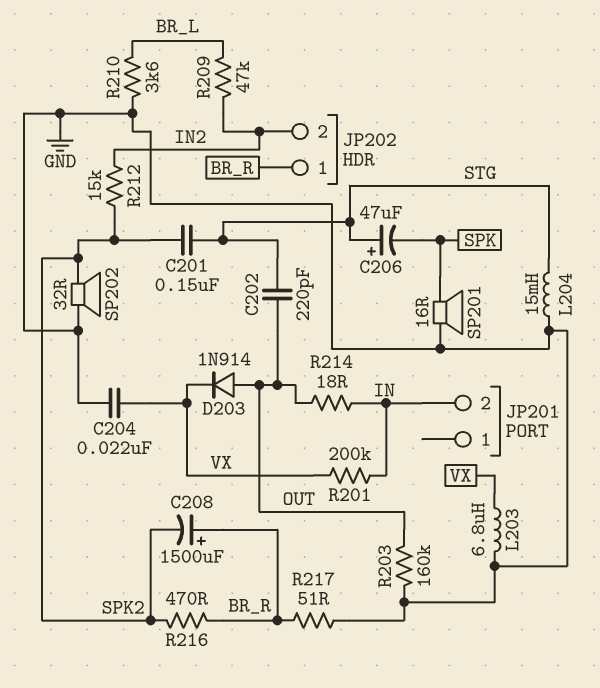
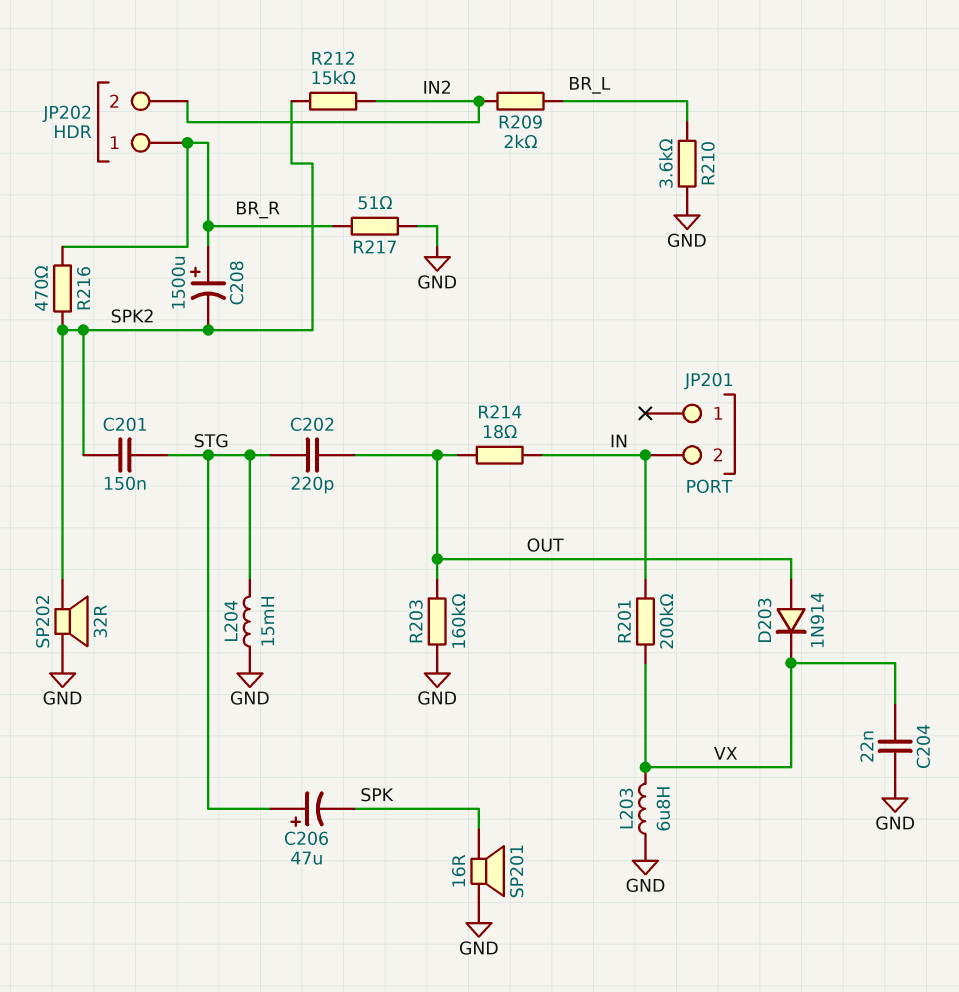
R209: 47k (BR_L, IN2) -> 2k (BR_L, IN2)

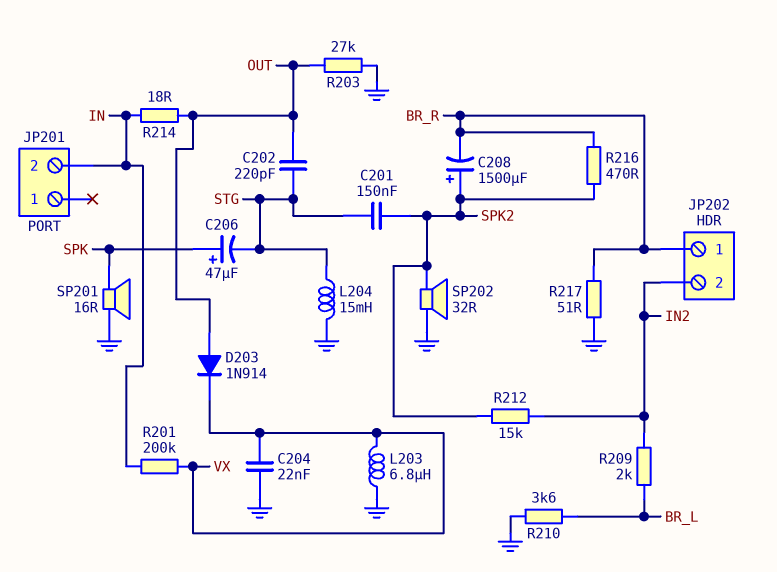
C206: 47uF (plus STG, minus SPK) -> 47uF (plus SPK, minus STG)
C208: 1500uF (plus BR_R, minus SPK2) -> 1500uF (plus SPK2, minus BR_R)
R203: 160k (GND, OUT) -> 27k (GND, OUT)

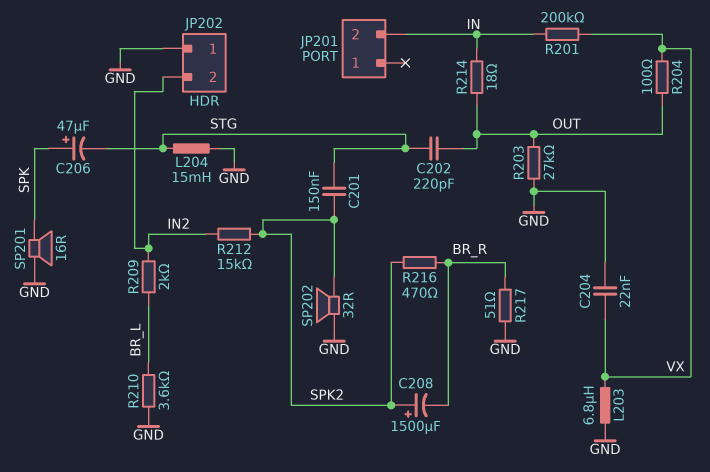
D203: diode 1N914 (A OUT, K VX) -> none
JP202 pin 1: BR_R -> GND
R204: none -> 100 (OUT, VX)

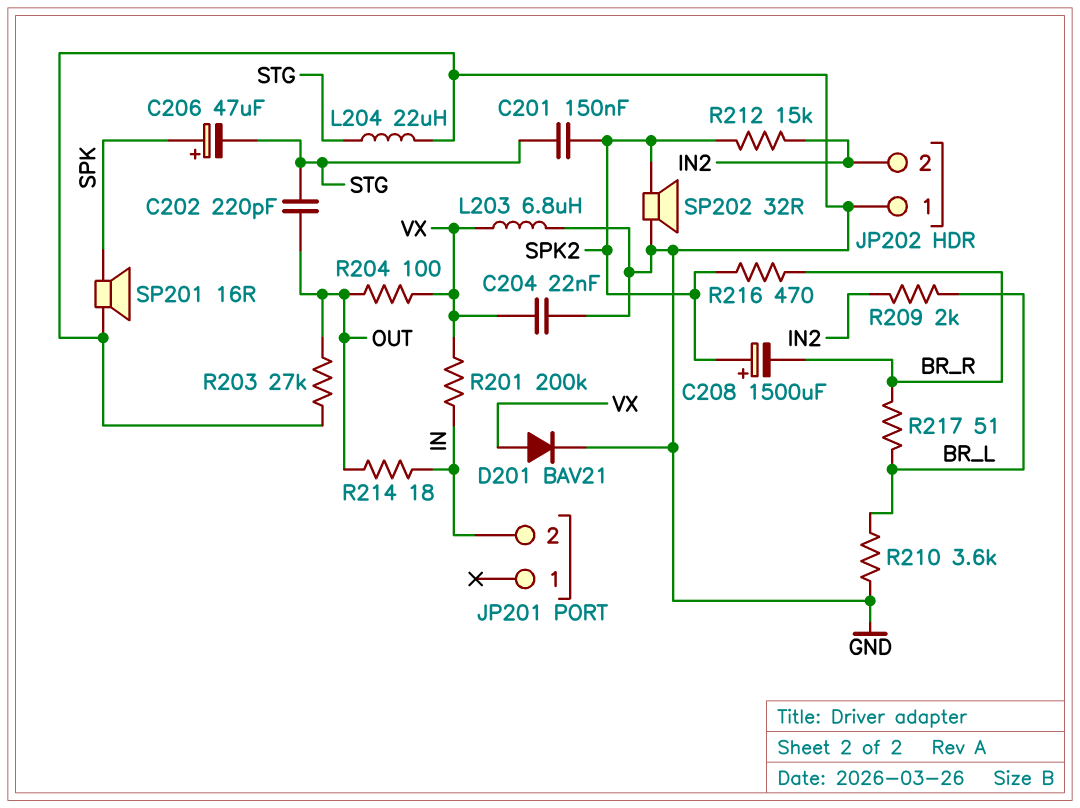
D201: none -> diode BAV21 (A VX, K GND)
L204: 15mH (GND, STG) -> 22uH (GND, STG)
R217: 51 (BR_R, GND) -> 51 (BR_L, BR_R)

